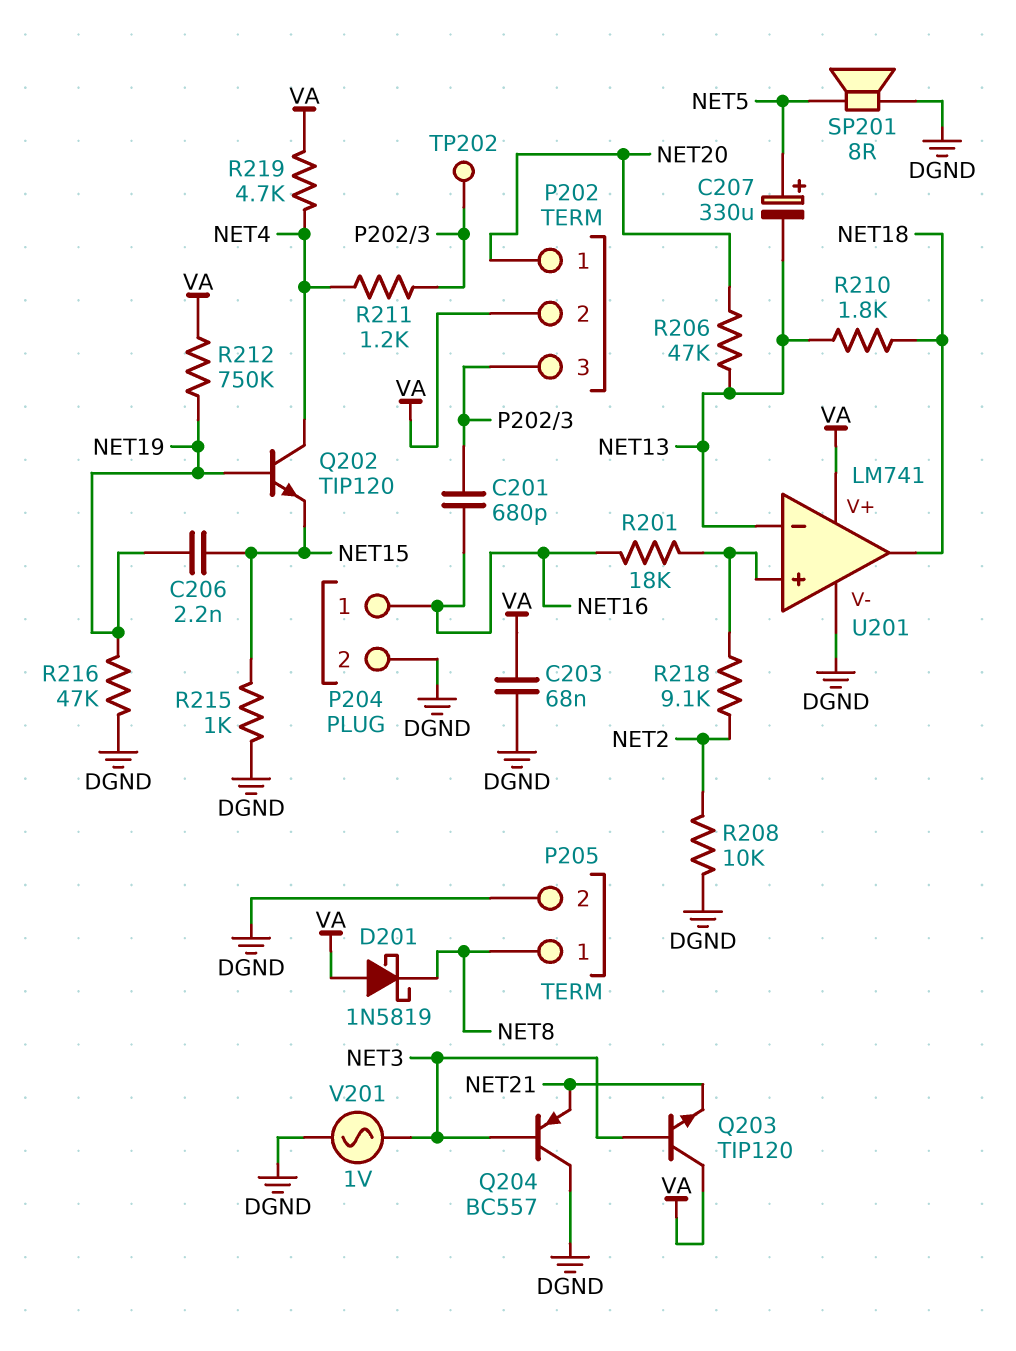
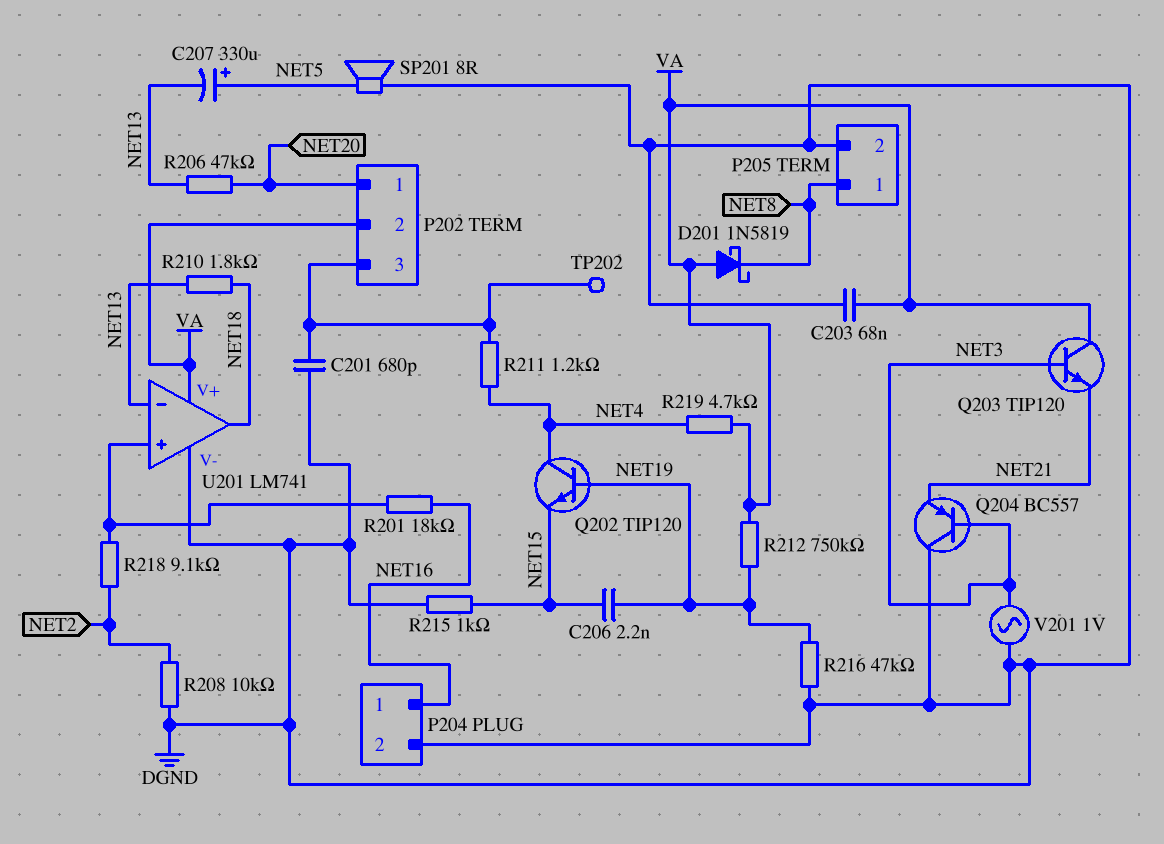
C201: 680pF (NET16, P202/3) -> 680pF (DGND, P202/3)

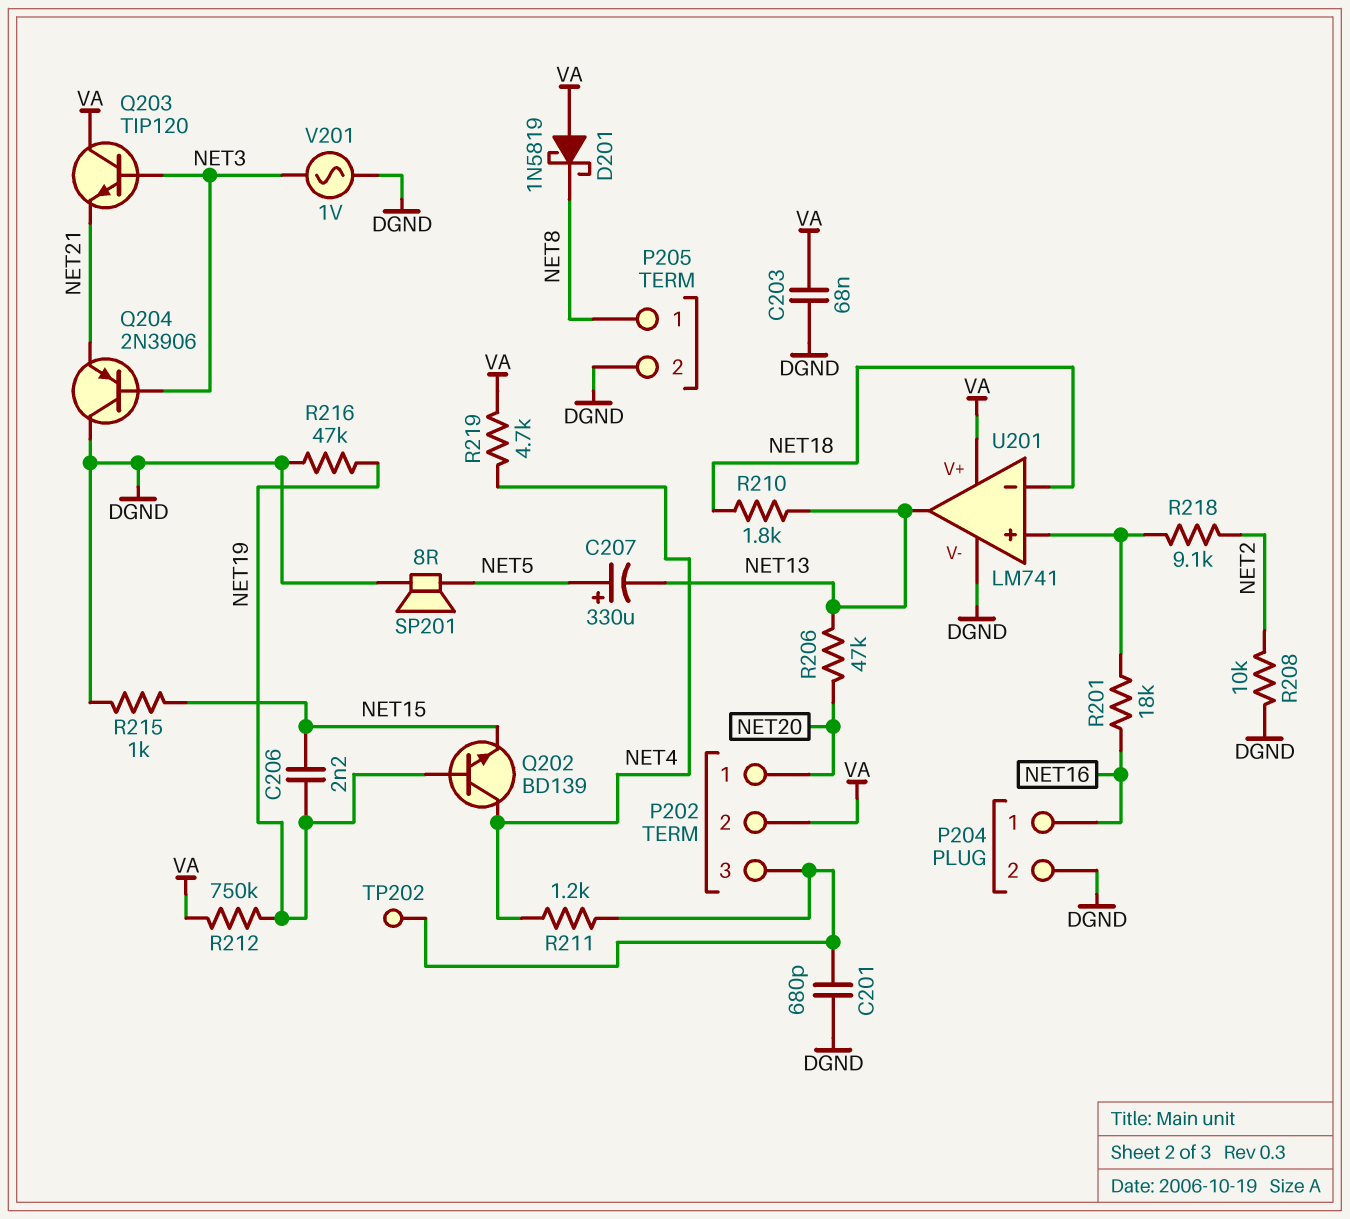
Q202: NPN TIP120 (B NET19, C NET4, E NET15) -> NPN BD139 (B NET19, C NET4, E NET15)
Q204: PNP BC557 (B NET3, C DGND, E NET21) -> PNP 2N3906 (B NET3, C DGND, E NET21)
U201 pin in-: NET13 -> NET18
U201 pin out: NET18 -> NET13

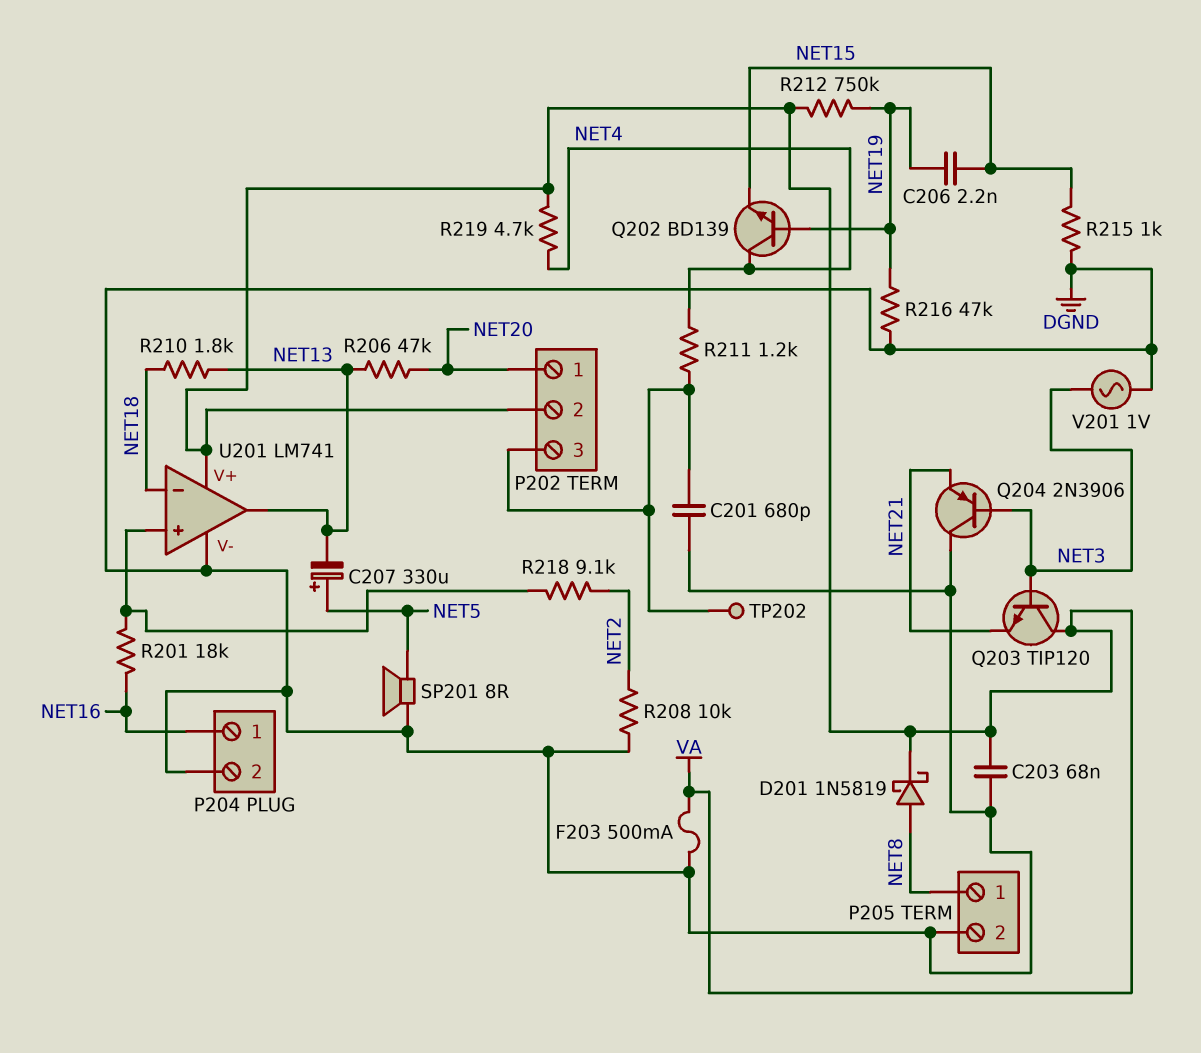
D201: schottky 1N5819 (A VA, K NET8) -> schottky 1N5819 (A NET8, K VA)
F203: none -> 500mA (DGND, VA)

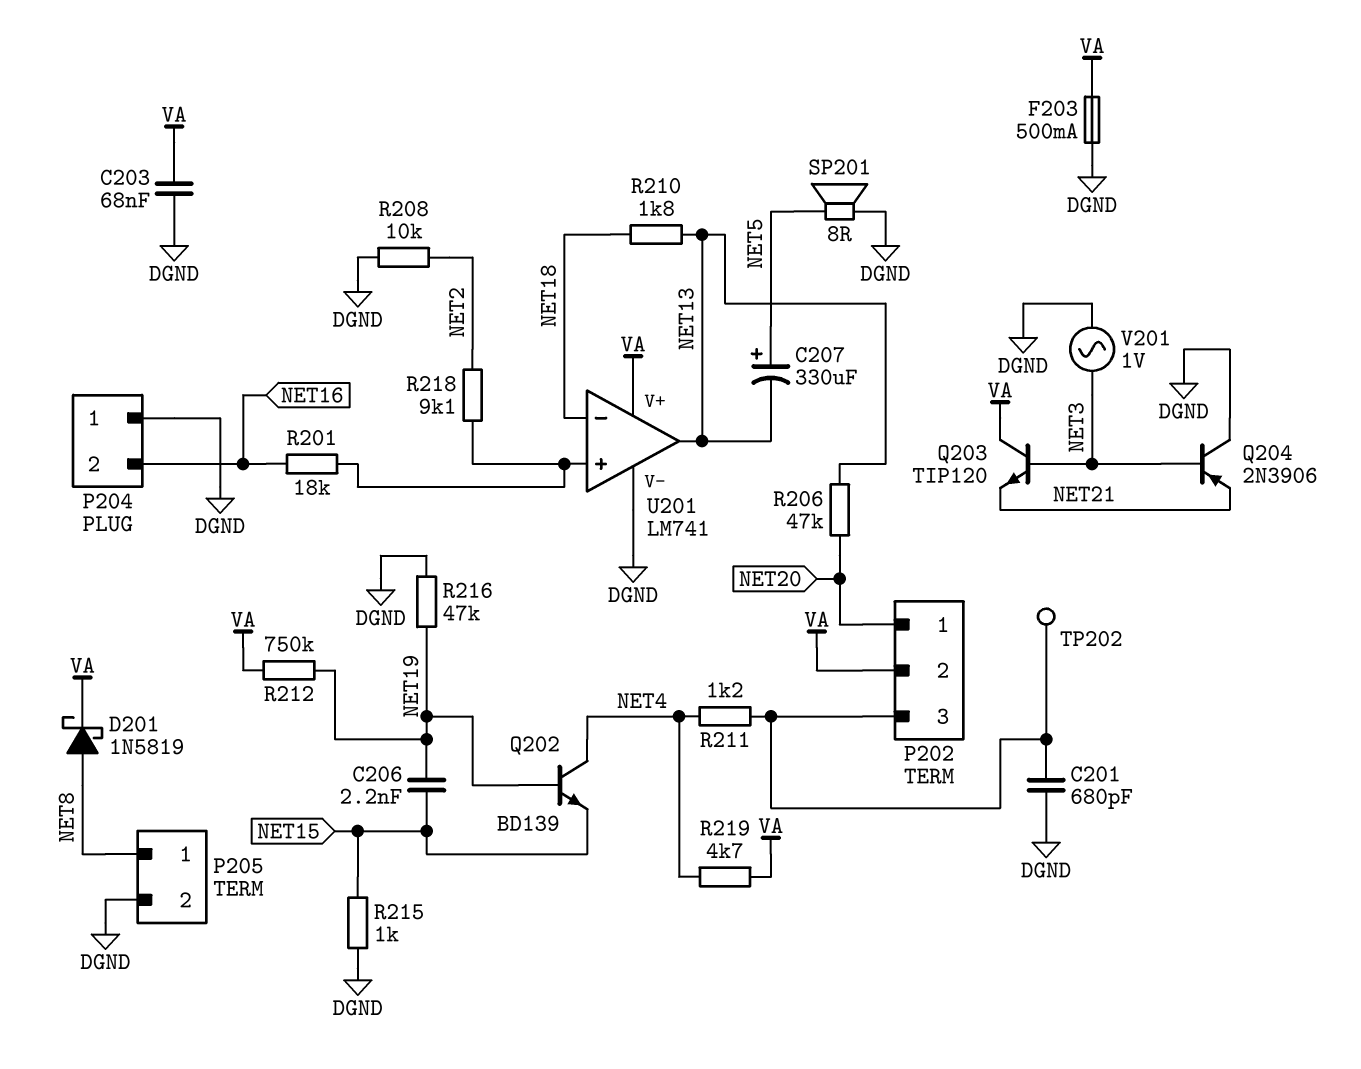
P204 pin 1: NET16 -> DGND
P204 pin 2: DGND -> NET16

